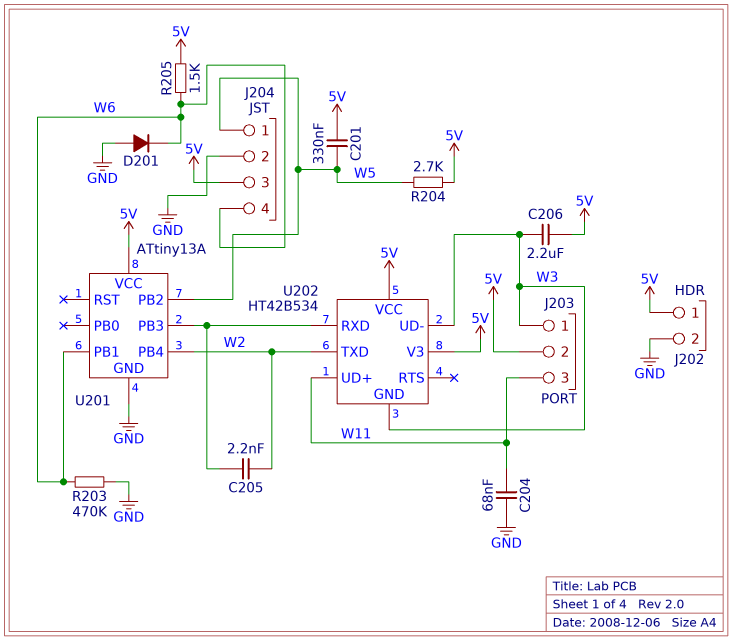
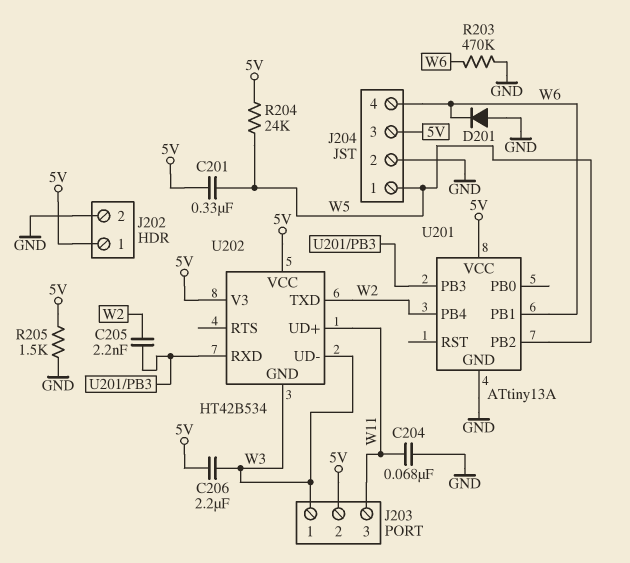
R204: 2.7k (5V, W5) -> 24k (5V, W5)
R205: 1.5k (5V, W6) -> 1.5k (5V, GND)

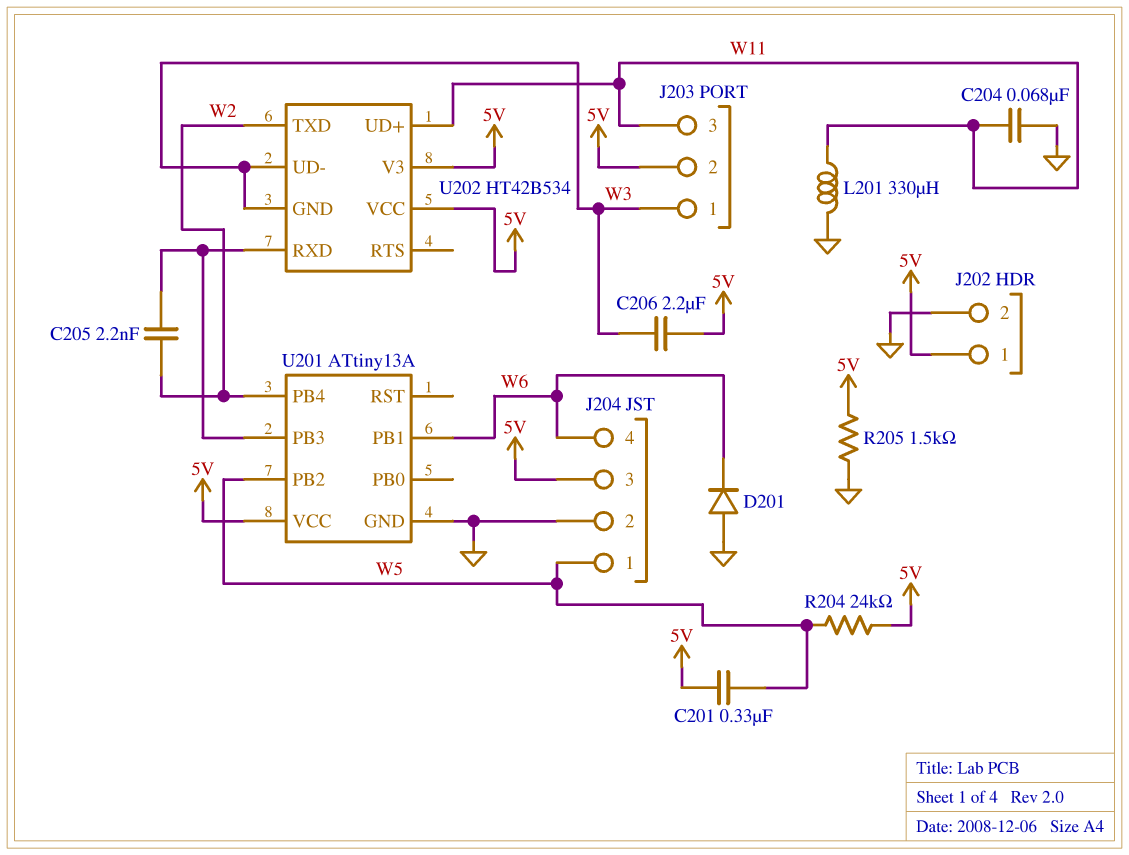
L201: none -> 330uH (GND, W11)
R203: 470k (GND, W6) -> none

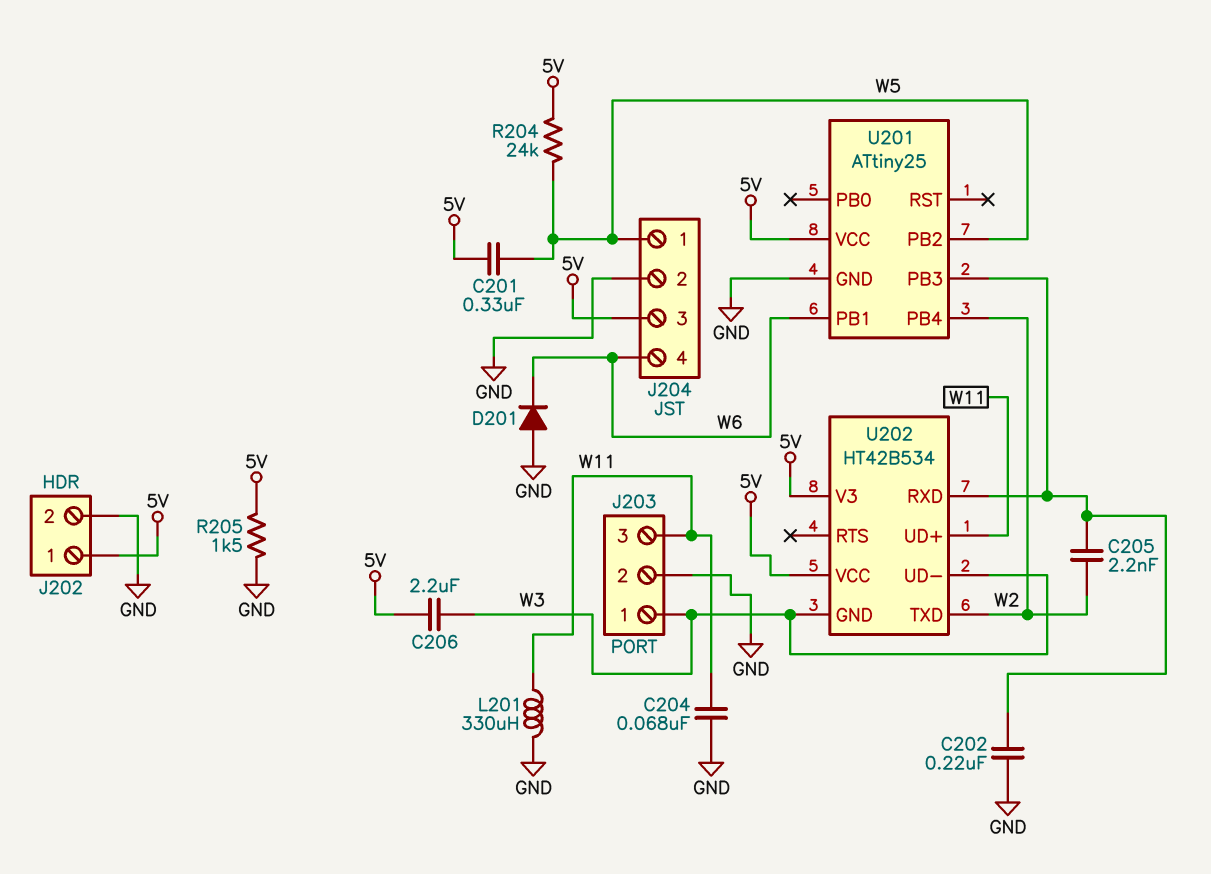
C202: none -> 220nF (GND, U201/PB3)
J203 pin 2: 5V -> GND
U201: ATtiny13A -> ATtiny25

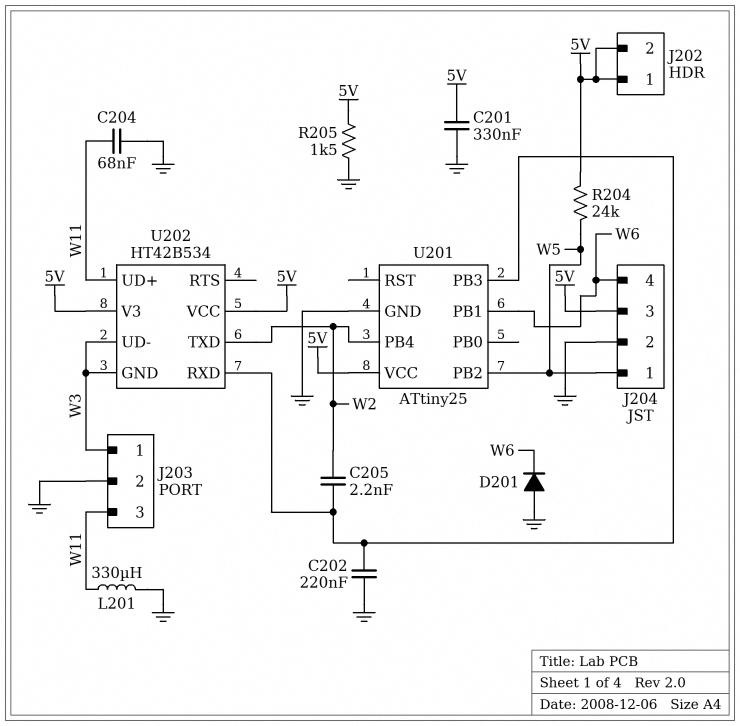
C201: 330nF (5V, W5) -> 330nF (5V, GND)
C206: 2.2uF (5V, W3) -> none
J202 pin 2: GND -> 5V

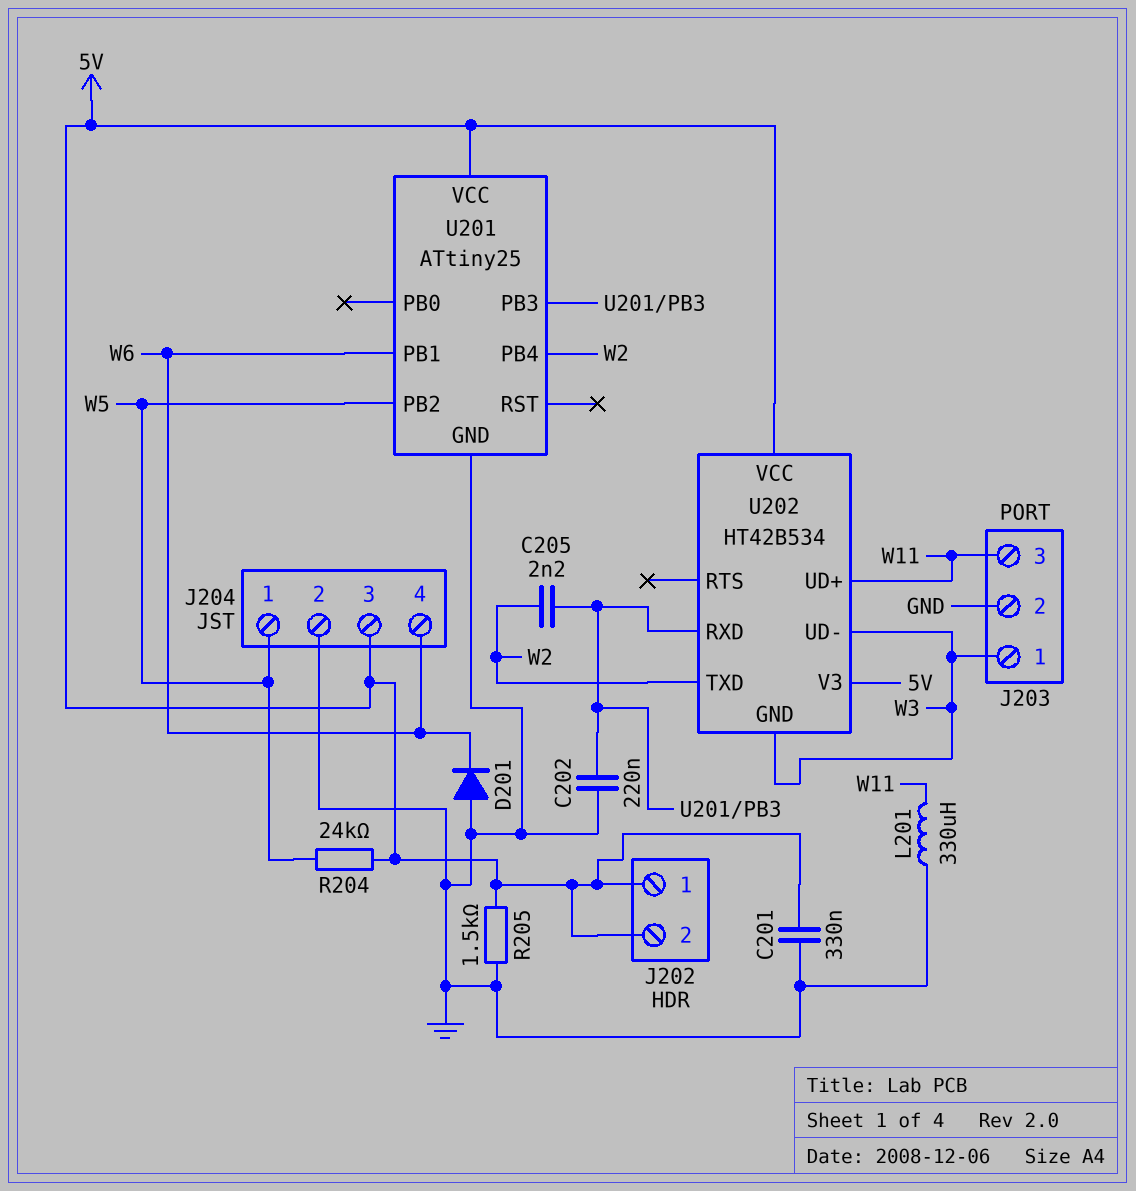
C204: 68nF (GND, W11) -> none

